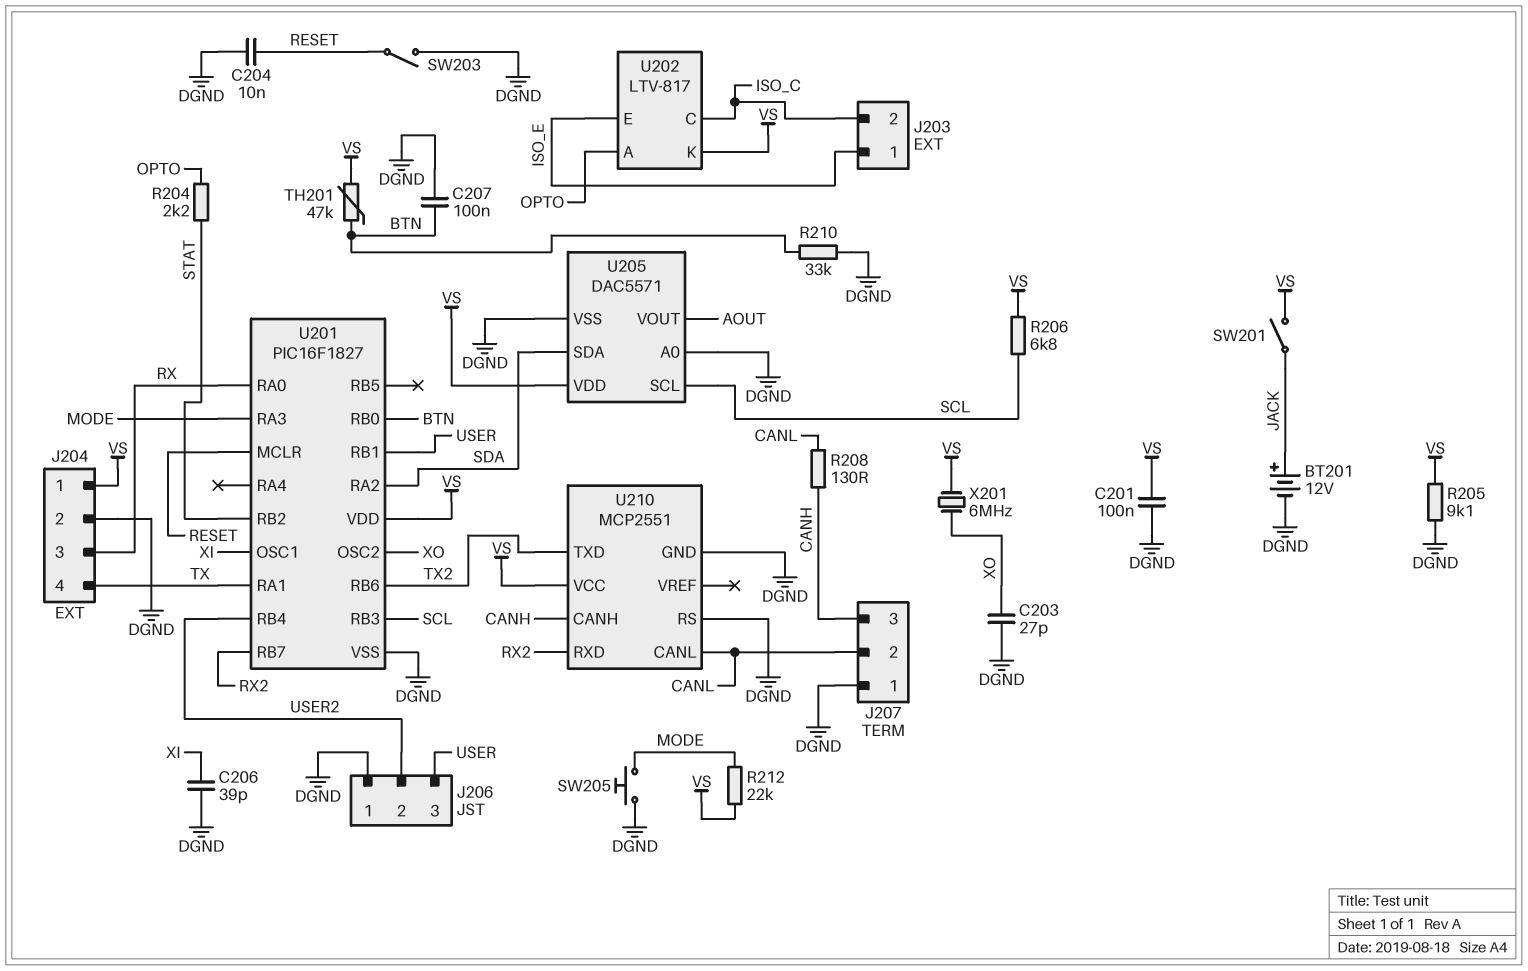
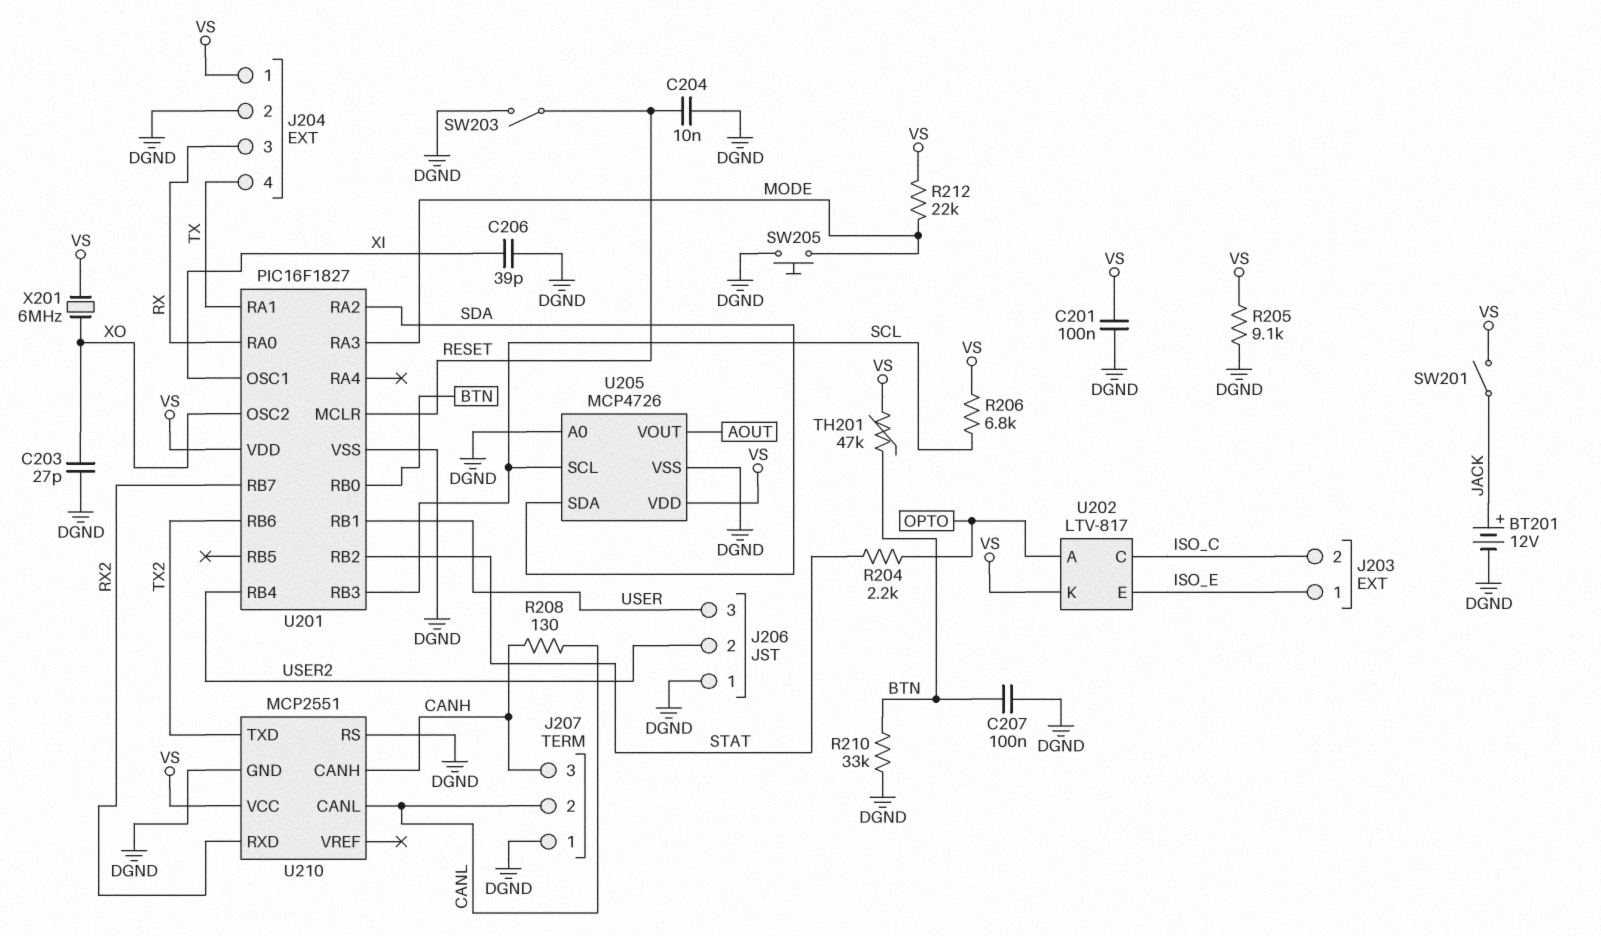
U205: DAC5571 -> MCP4726

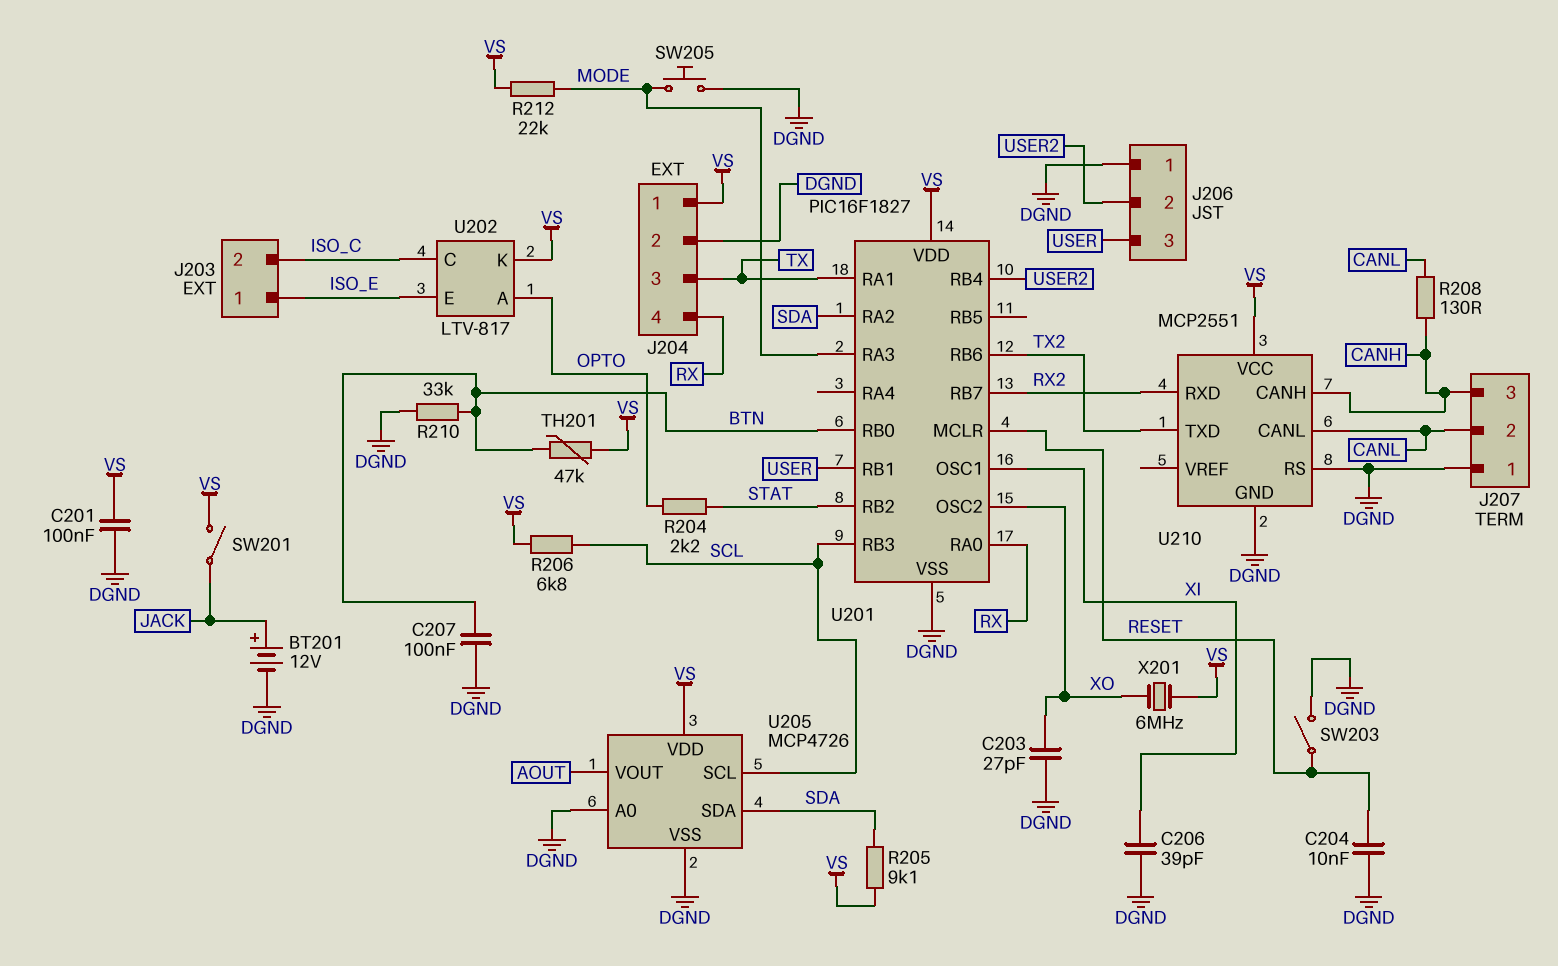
J204 pin 3: RX -> TX
J204 pin 4: TX -> RX
R205: 9.1k (DGND, VS) -> 9.1k (SDA, VS)

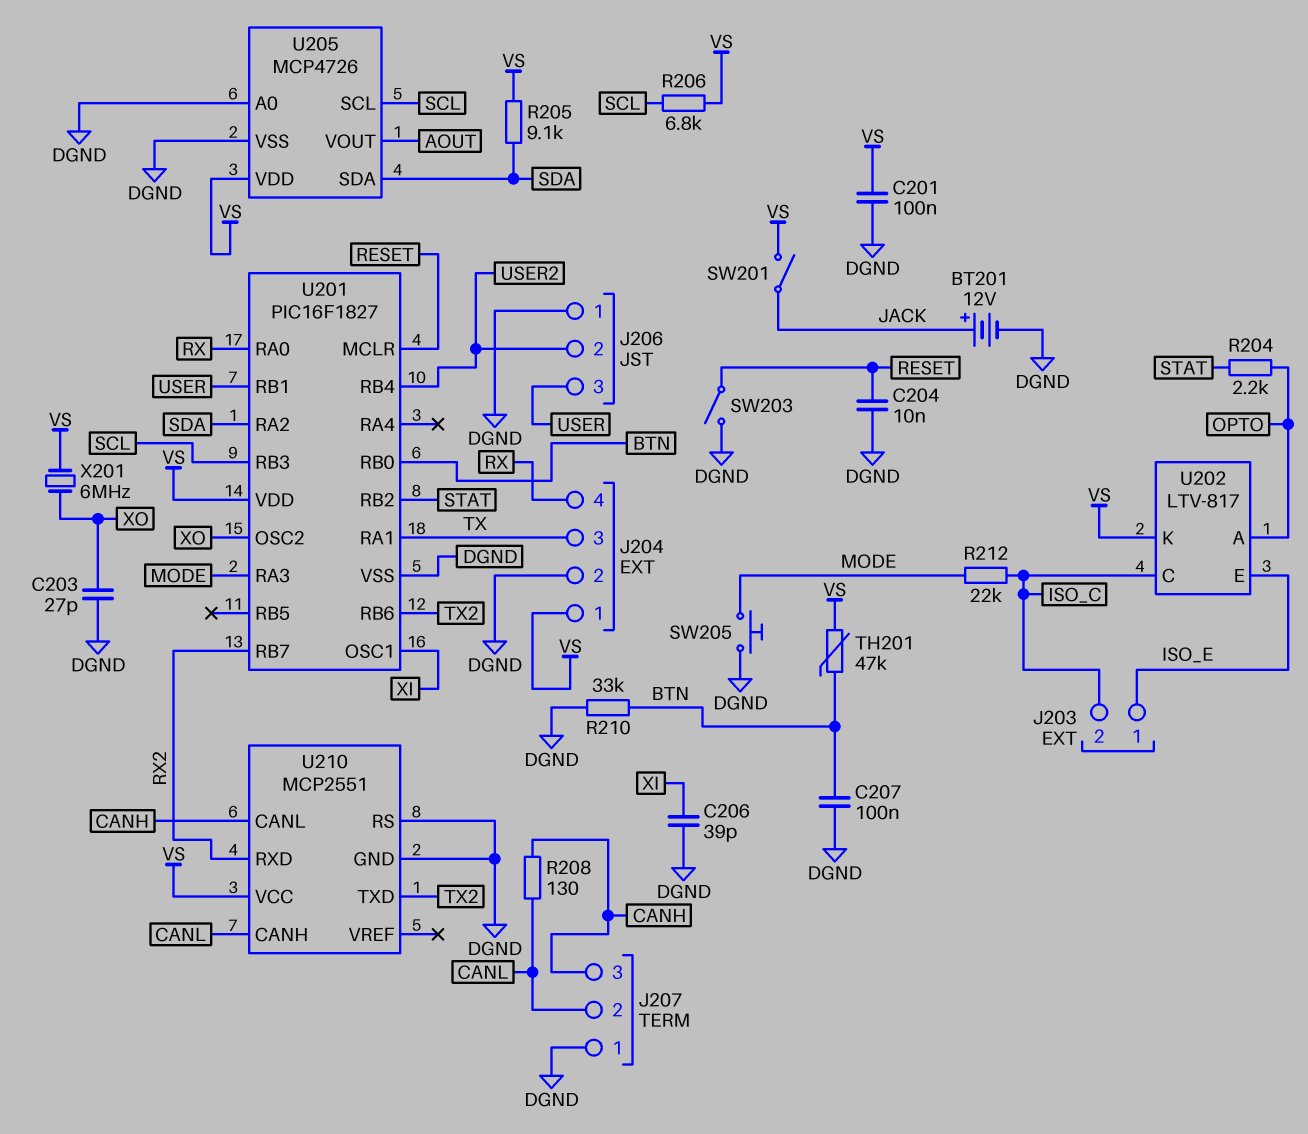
R212: 22k (MODE, VS) -> 22k (ISO_C, MODE)
U210 pin CANH: CANH -> CANL
U210 pin CANL: CANL -> CANH

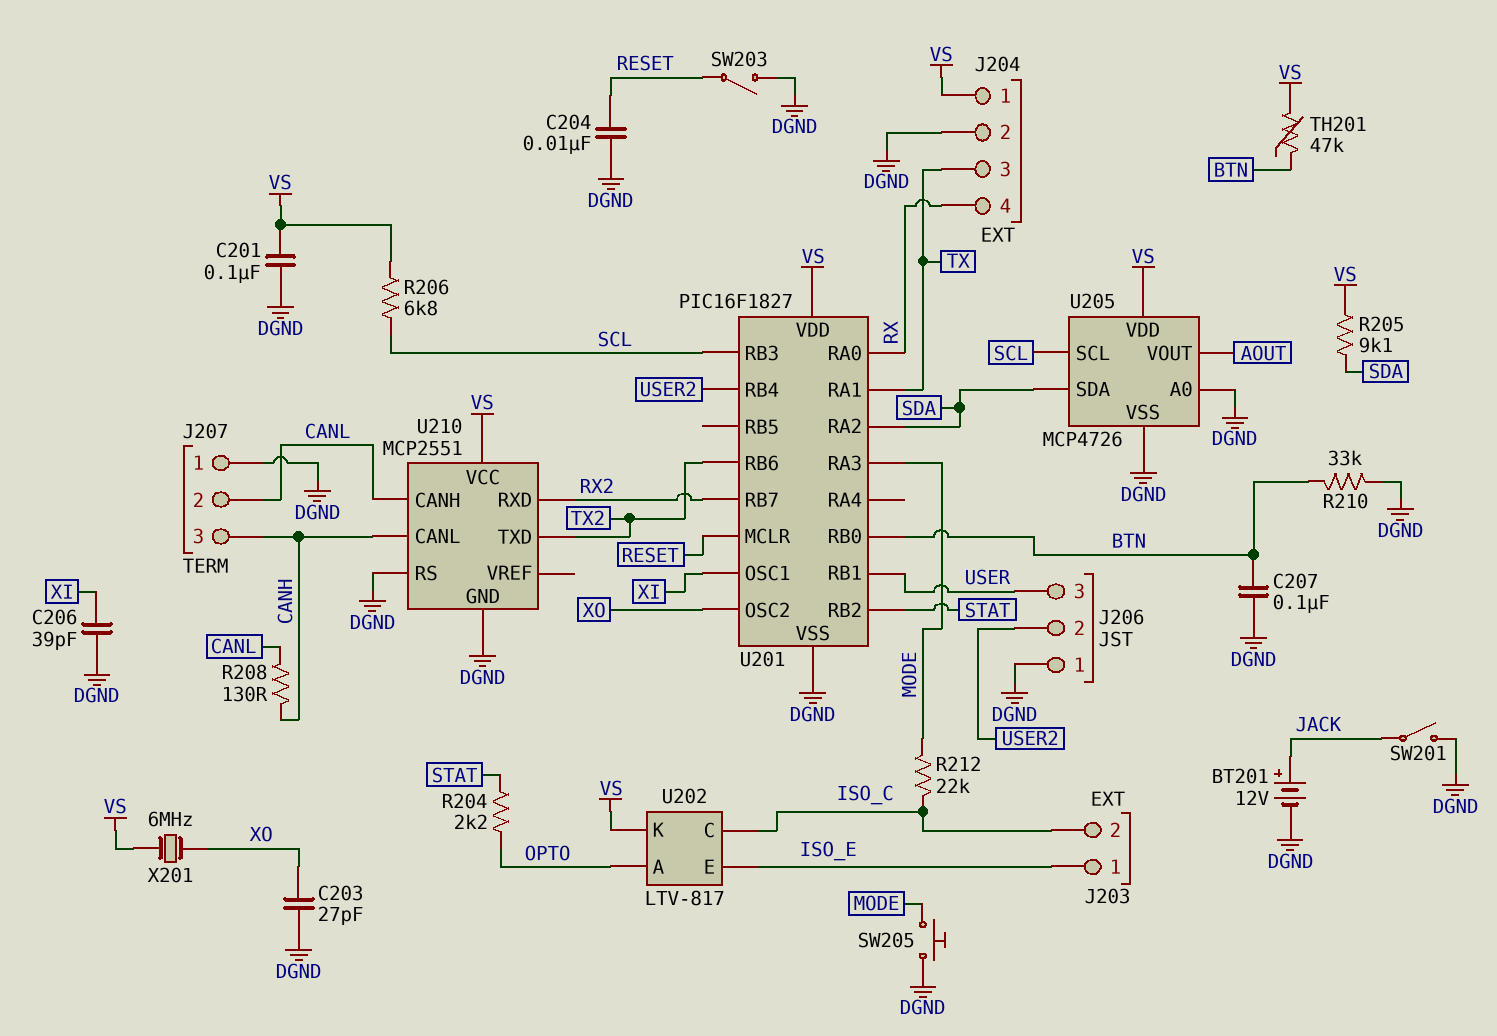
SW201: switch (JACK, VS) -> switch (DGND, JACK)

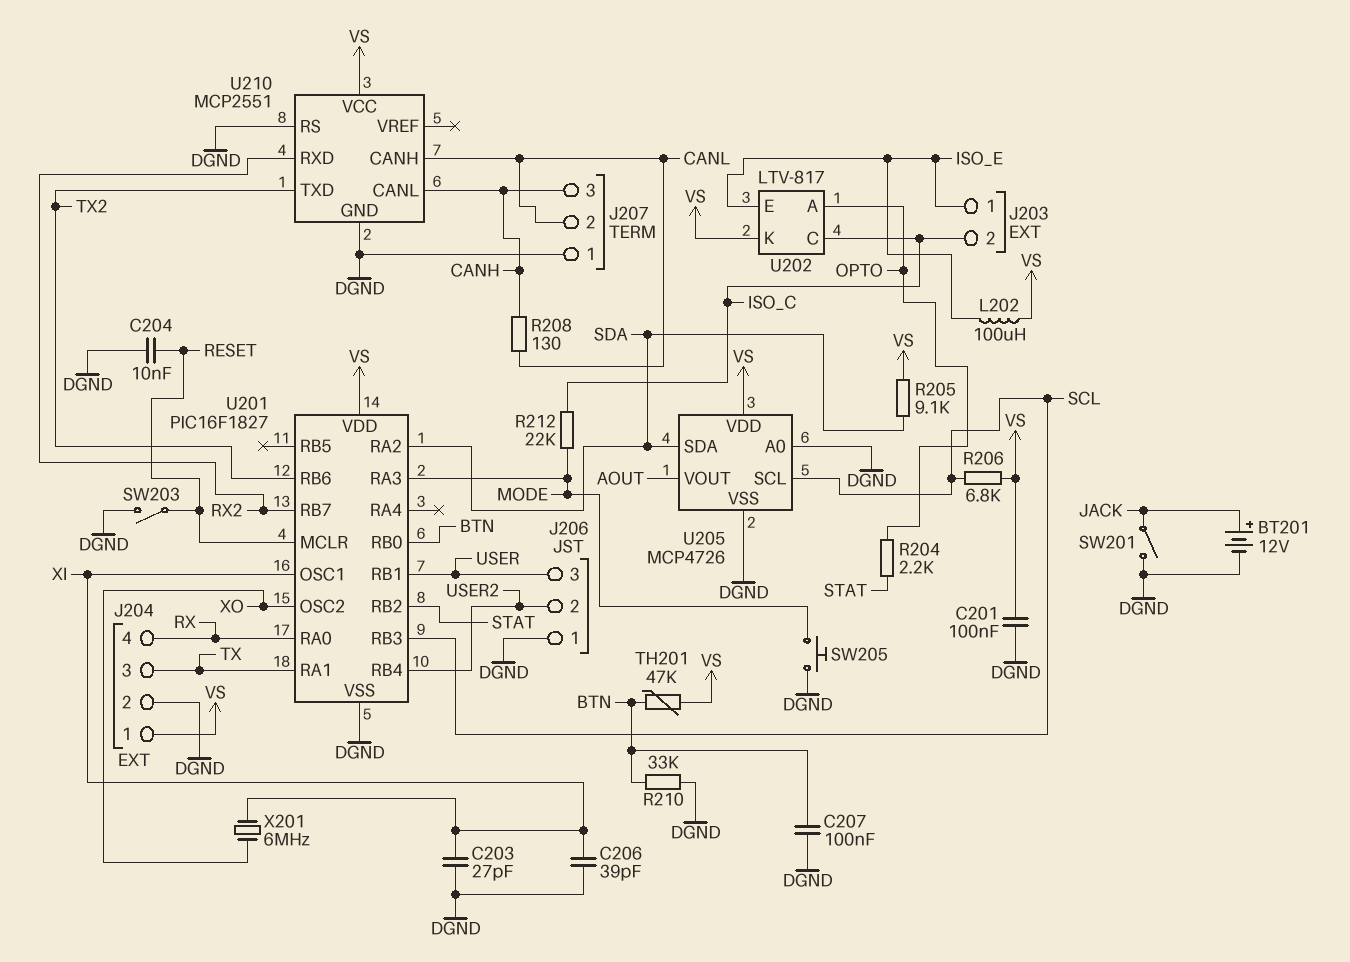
C203: 27pF (DGND, XO) -> 27pF (DGND, XI)
L202: none -> 100uH (ISO_E, VS)
X201: 6MHz (VS, XO) -> 6MHz (XI, XO)

